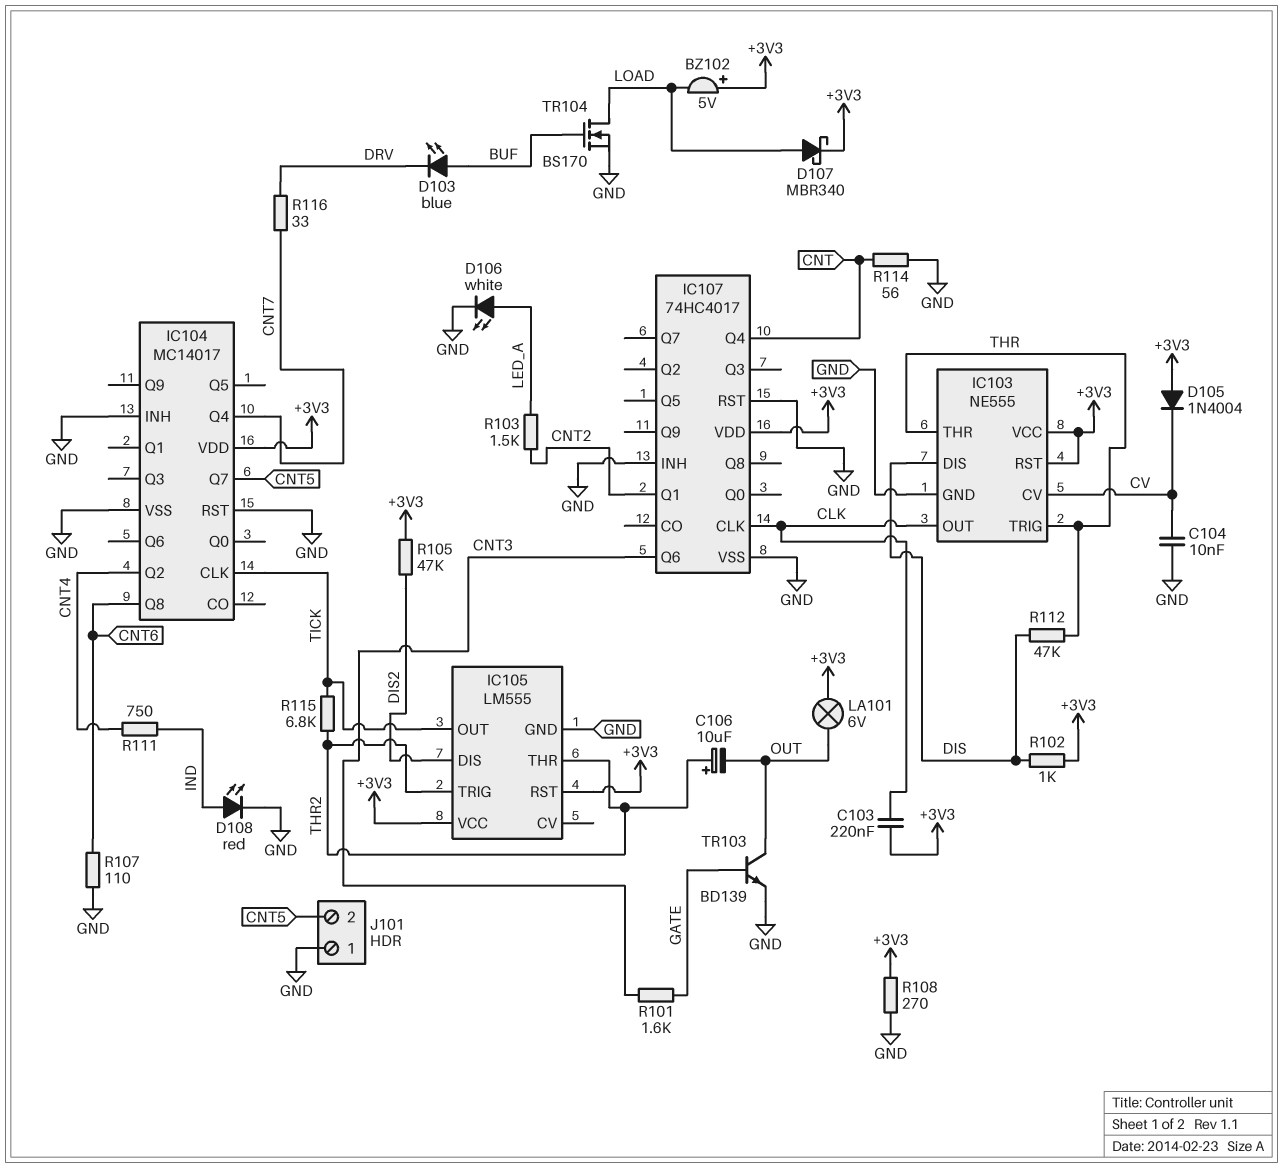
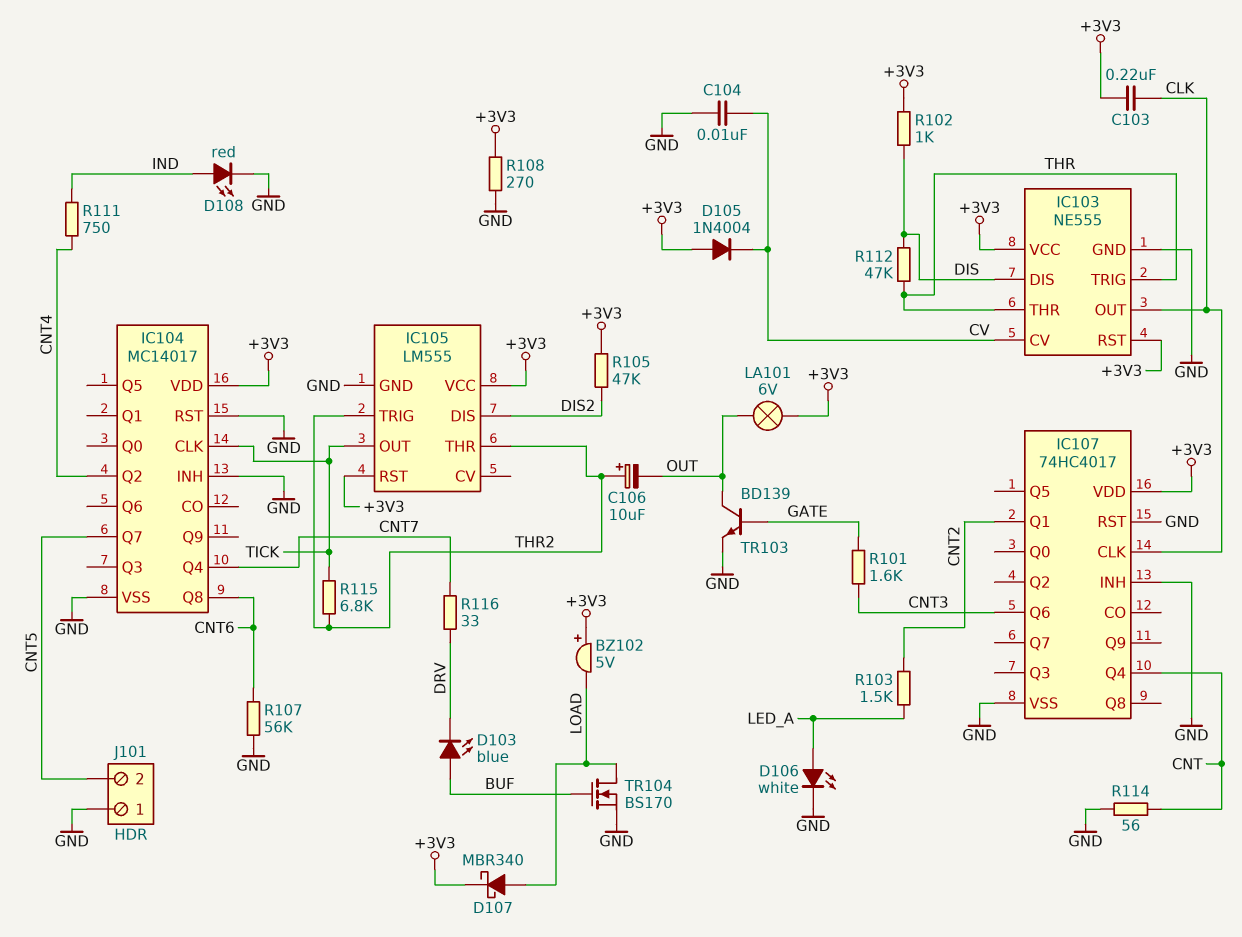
R107: 110 (CNT6, GND) -> 56k (CNT6, GND)

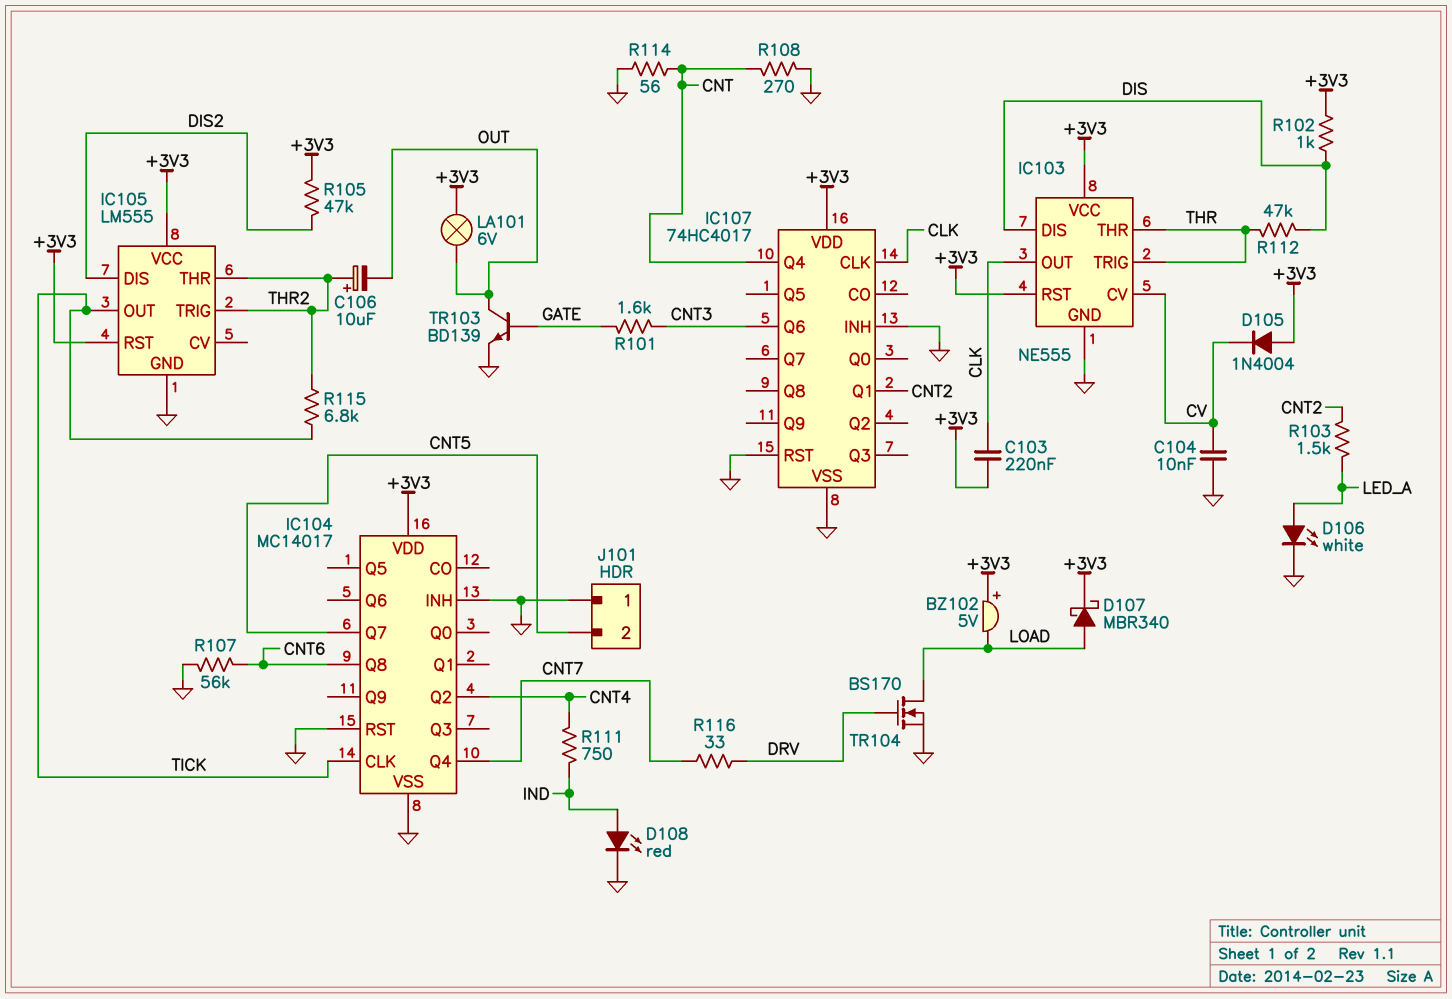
D103: LED blue (A BUF, K DRV) -> none
R108: 270 (+3V3, GND) -> 270 (CNT, GND)
TR104: NMOS BS170 (G BUF, D LOAD, S GND) -> NMOS BS170 (G DRV, D LOAD, S GND)

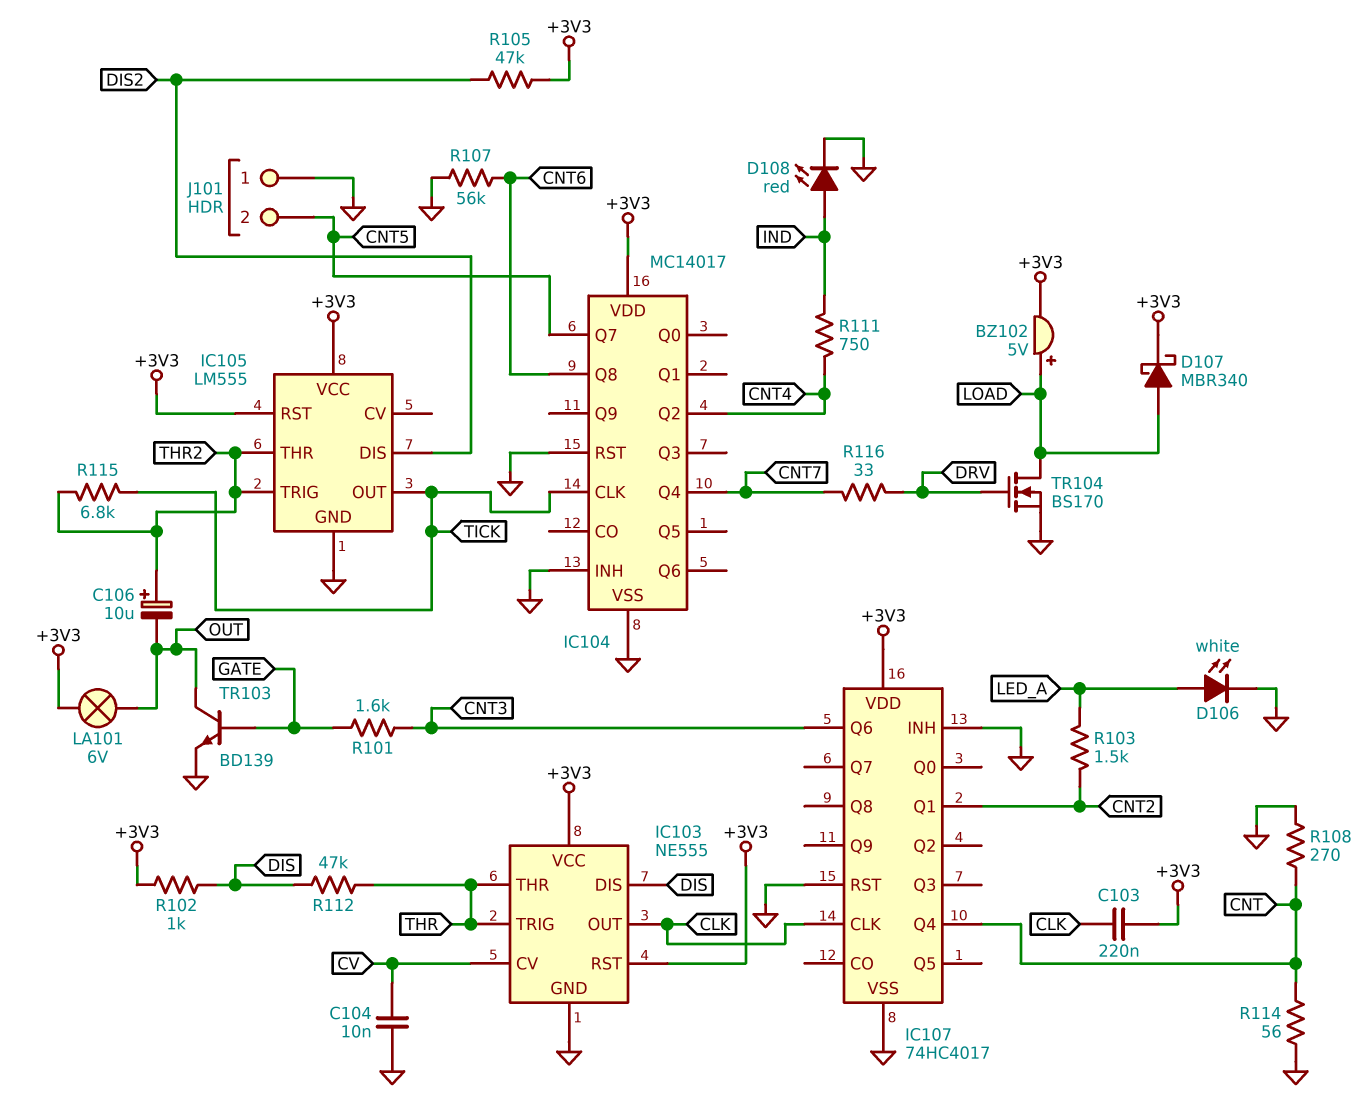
BZ102: buzzer 5V (plus +3V3, minus LOAD) -> buzzer 5V (plus LOAD, minus +3V3)
D105: diode 1N4004 (A +3V3, K CV) -> none

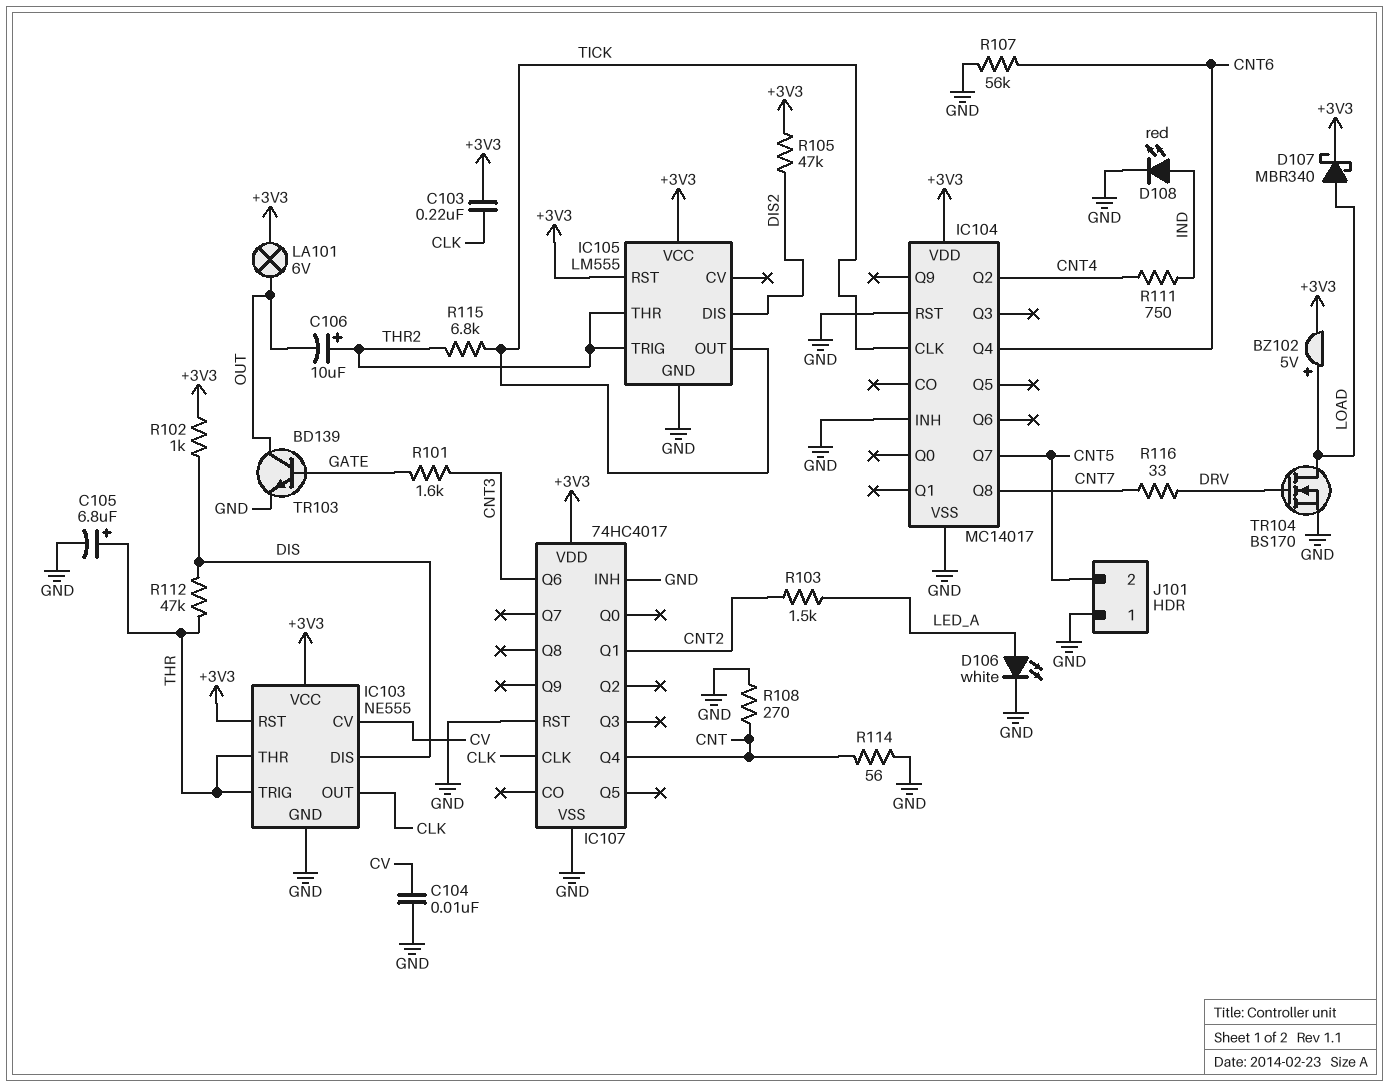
C105: none -> 6.8uF (plus THR, minus GND)
IC104 pin Q4: CNT7 -> CNT6
IC104 pin Q8: CNT6 -> CNT7

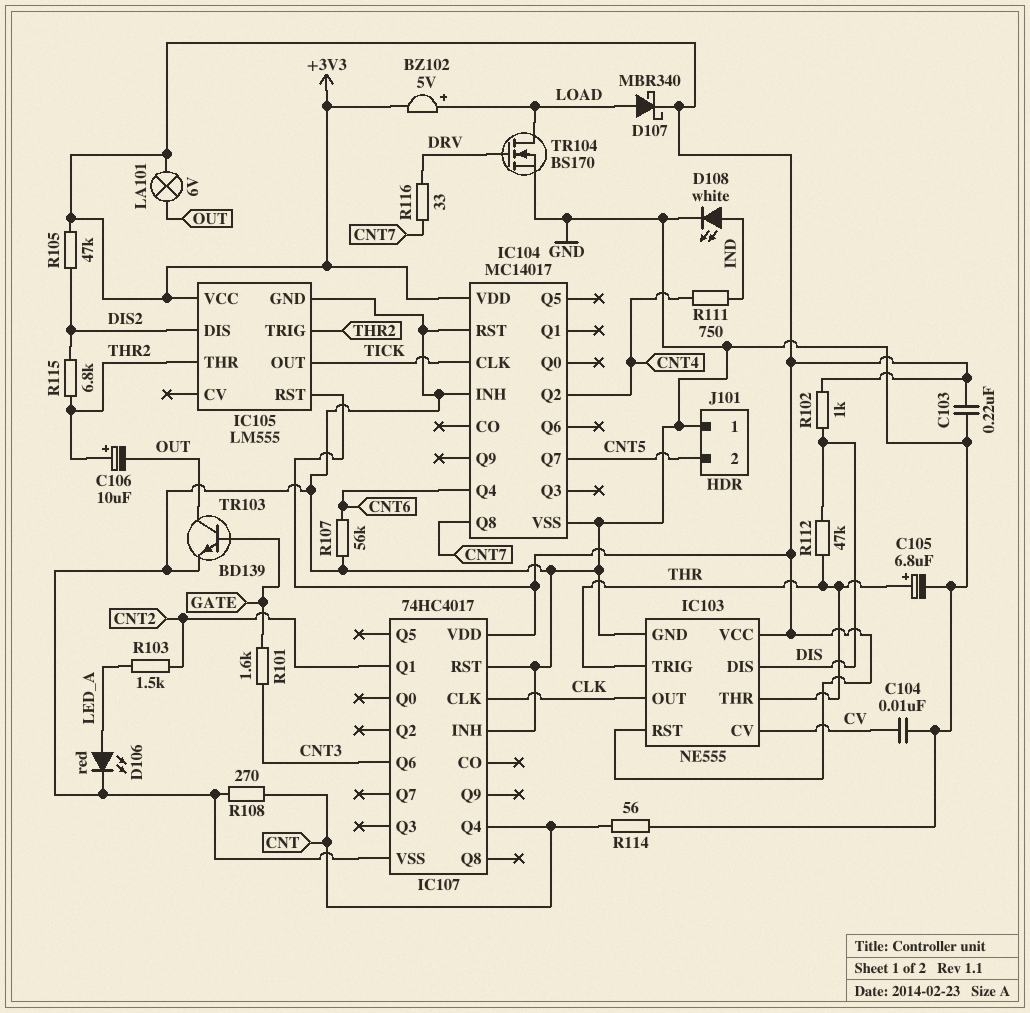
C103: 220nF (+3V3, CLK) -> 220nF (+3V3, GND)
D106: LED white (A LED_A, K GND) -> LED red (A LED_A, K GND)
D108: LED red (A IND, K GND) -> LED white (A IND, K GND)
R115: 6.8k (THR2, TICK) -> 6.8k (DIS2, THR2)

